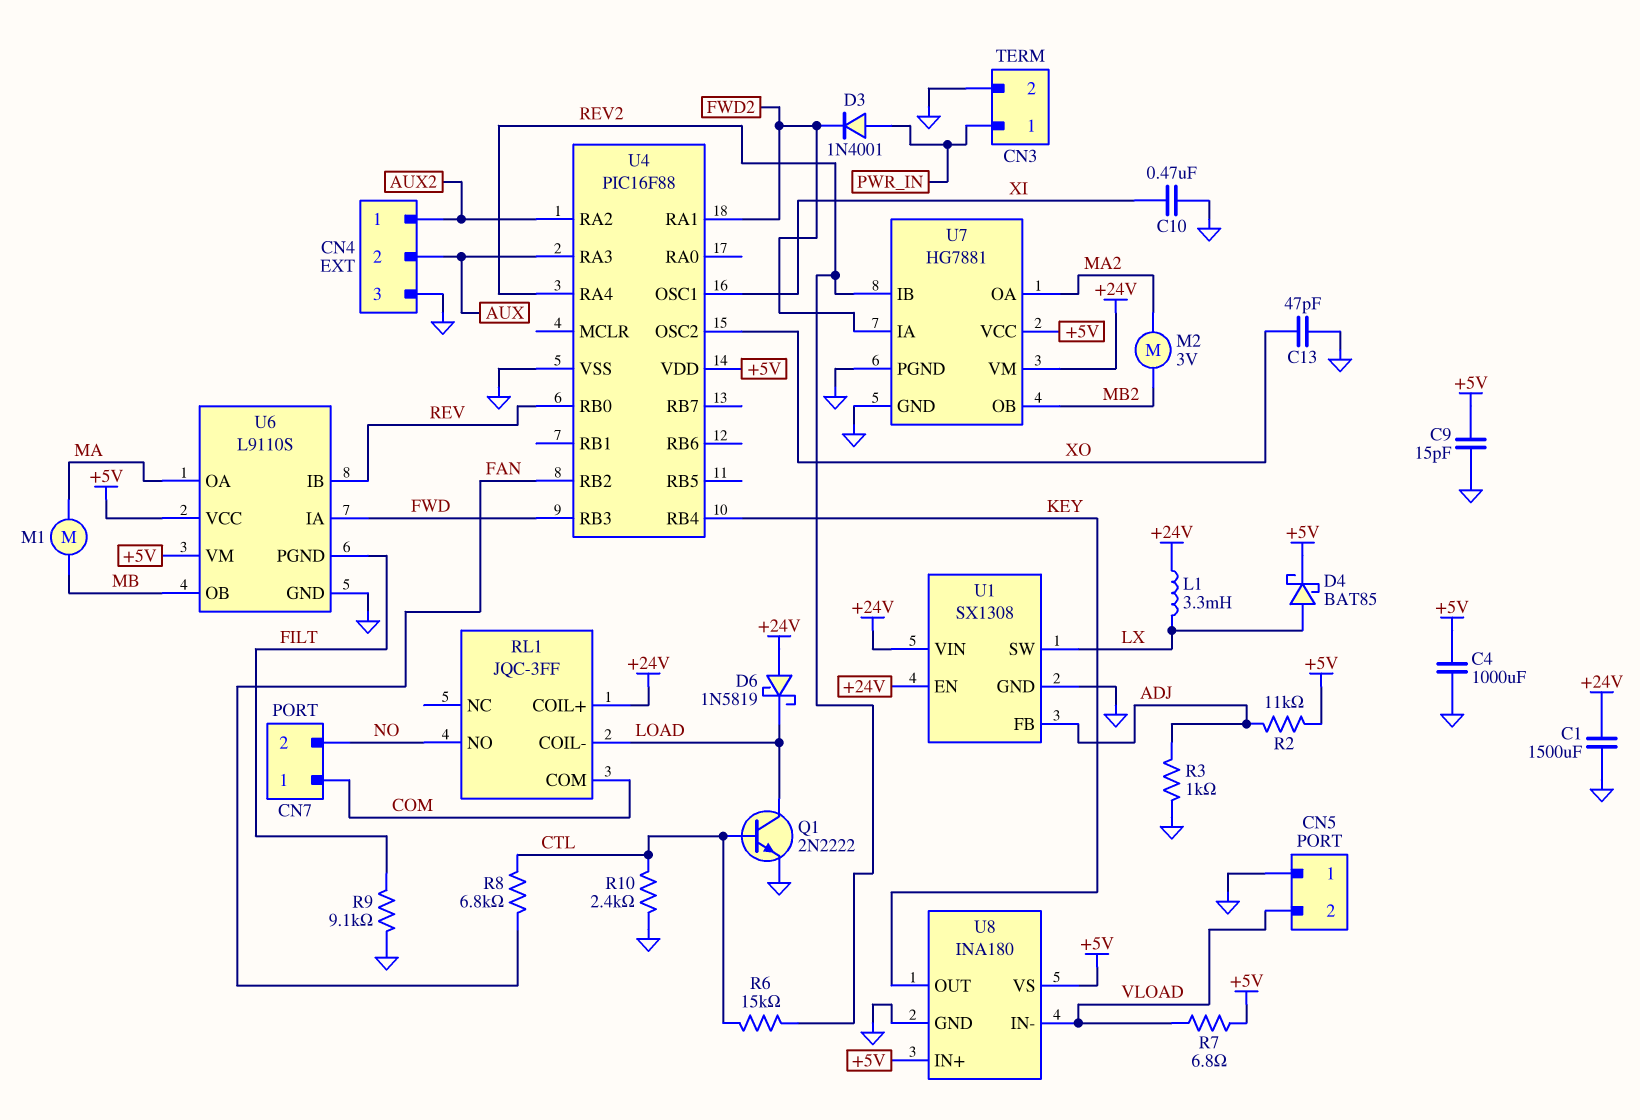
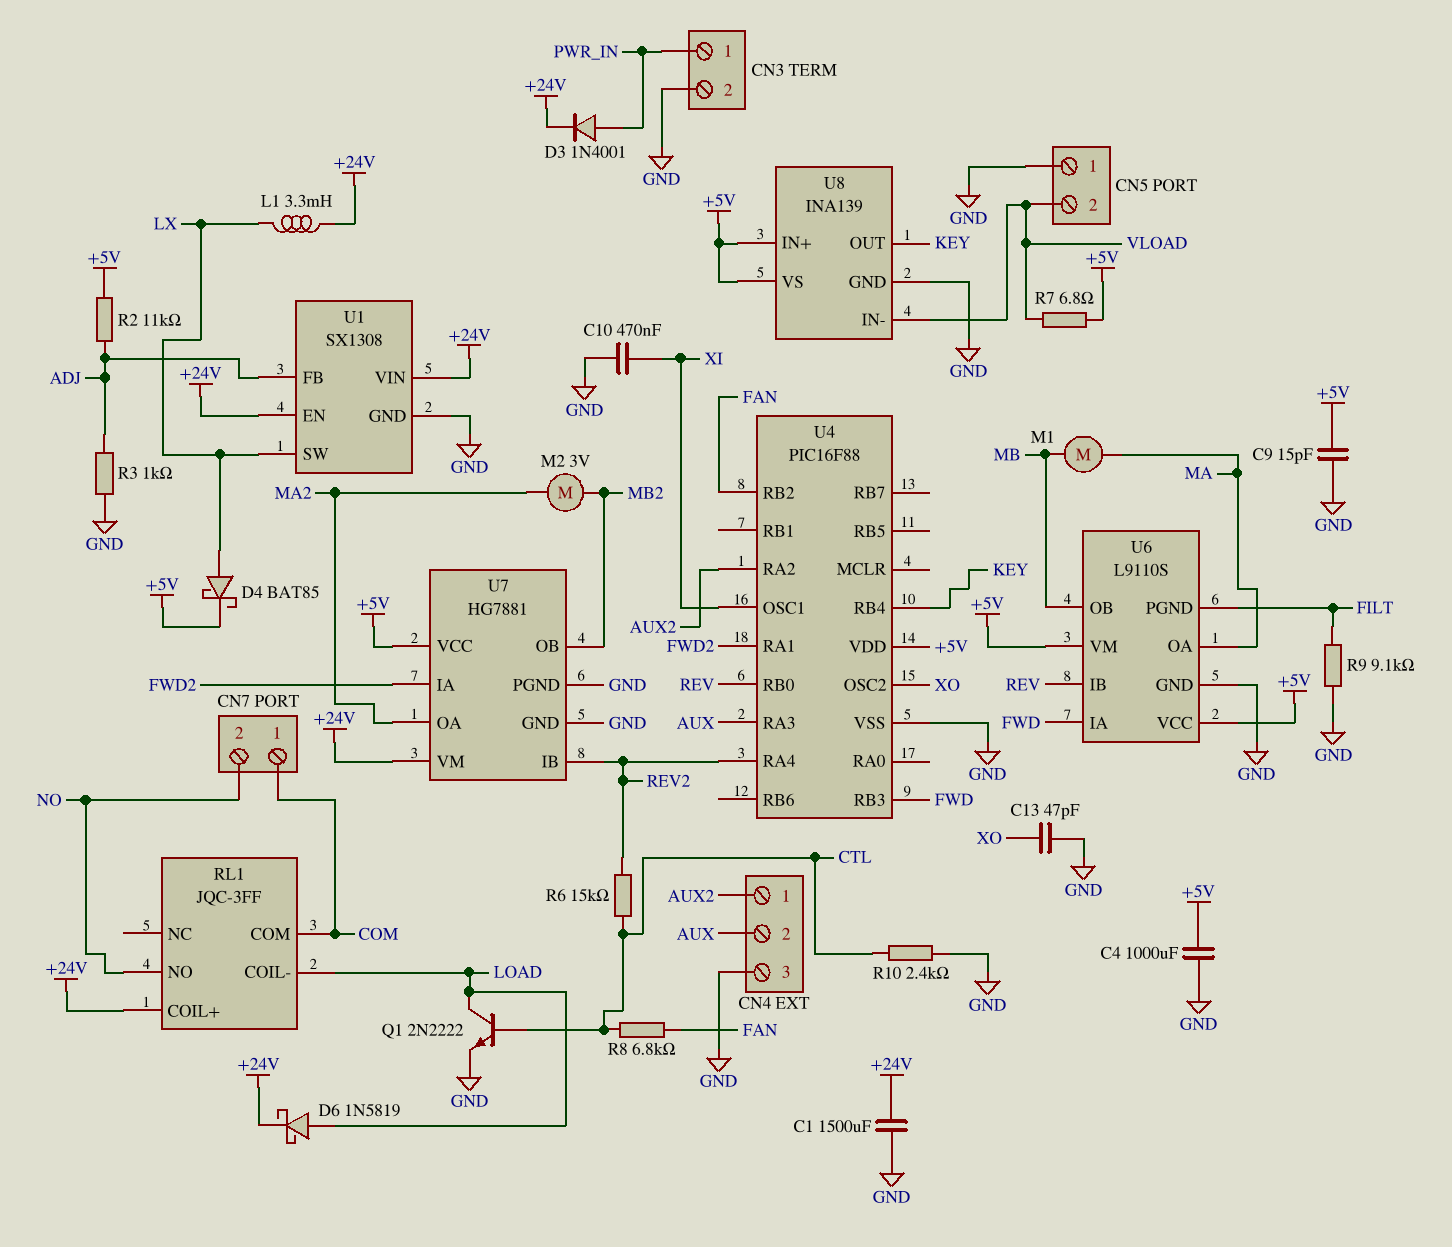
D3: diode 1N4001 (A PWR_IN, K FWD2) -> diode 1N4001 (A PWR_IN, K +24V)
D6: schottky 1N5819 (A +24V, K LOAD) -> schottky 1N5819 (A LOAD, K +24V)
U8: INA180 -> INA139

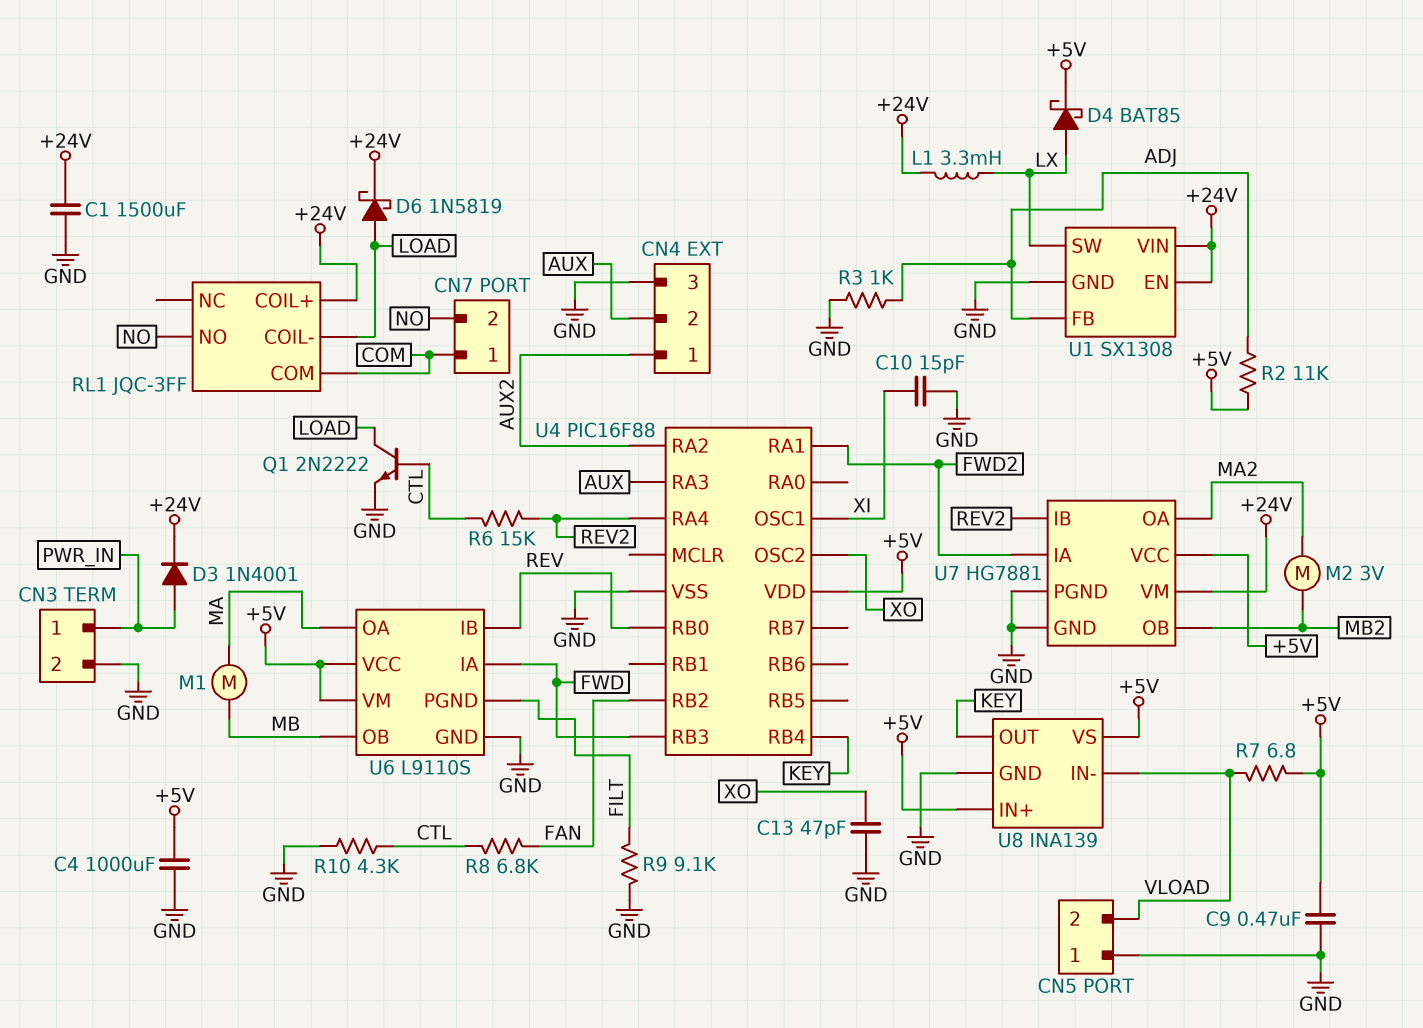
C9: 15pF (+5V, GND) -> 470nF (+5V, GND)
C10: 470nF (GND, XI) -> 15pF (GND, XI)
R10: 2.4k (CTL, GND) -> 4.3k (CTL, GND)

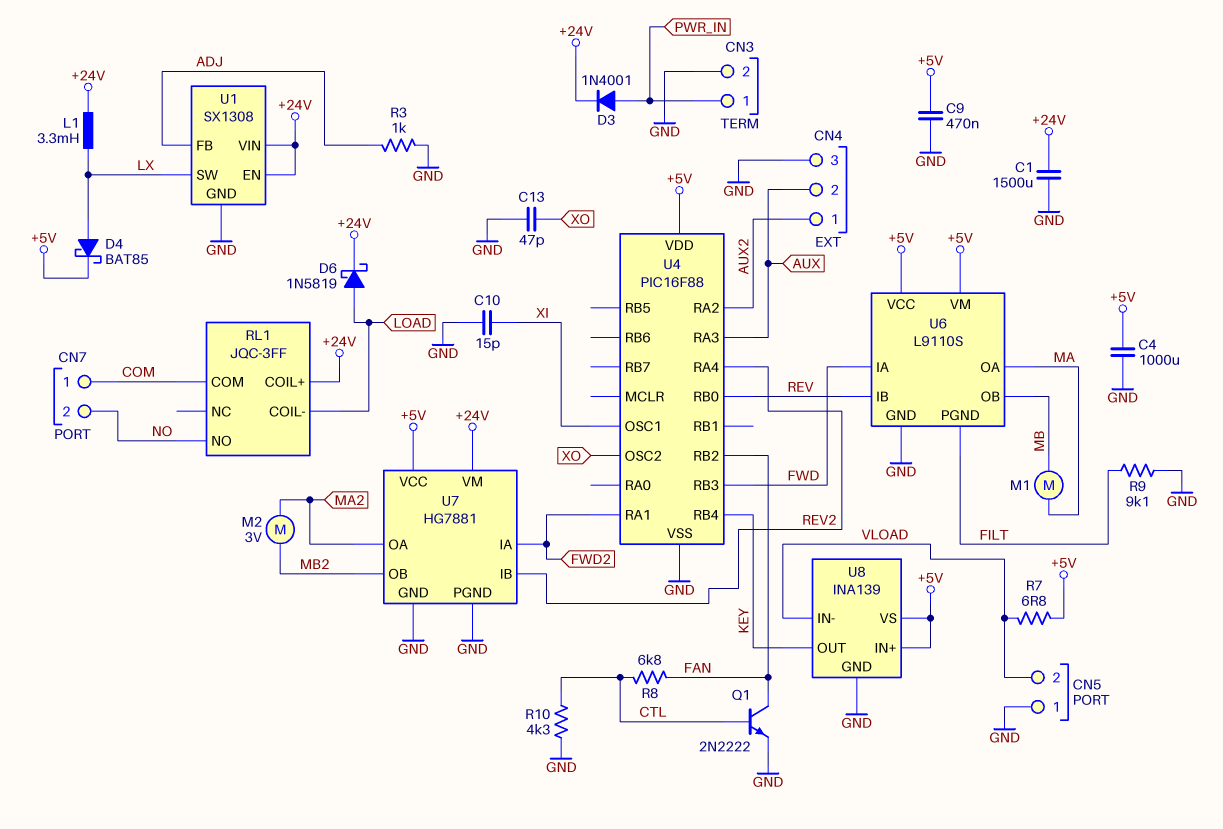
Q1: NPN 2N2222 (B CTL, C LOAD, E GND) -> NPN 2N2222 (B CTL, C FAN, E GND)
R2: 11k (+5V, ADJ) -> none
R6: 15k (CTL, REV2) -> none

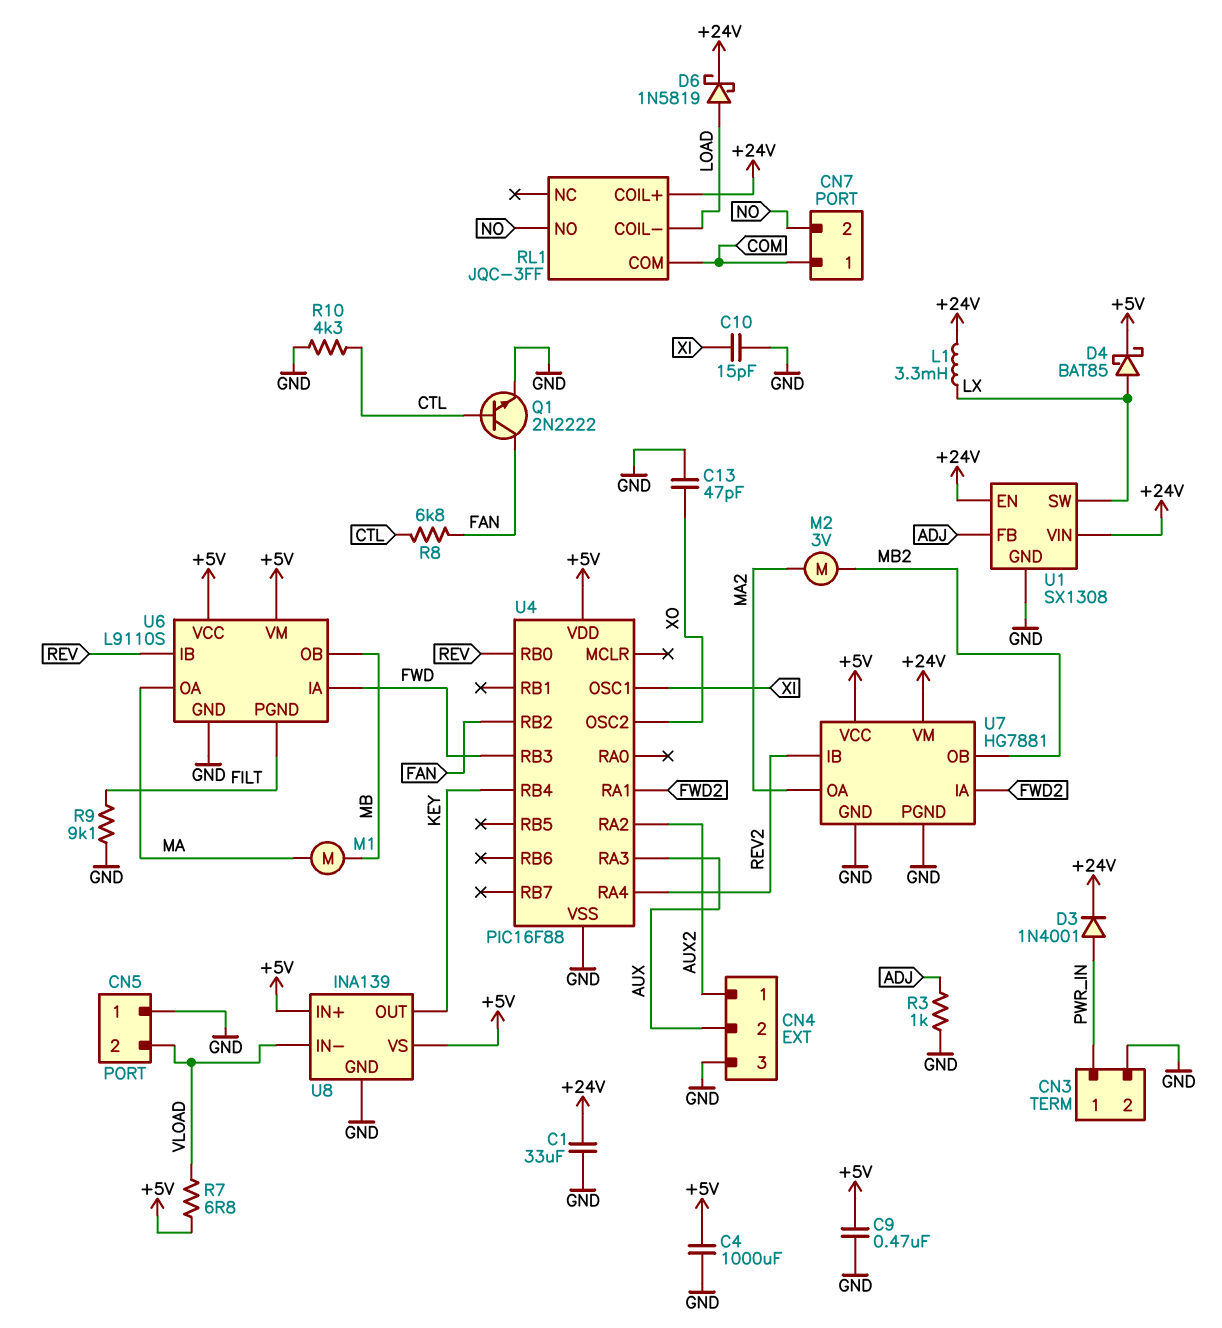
C1: 1500uF (+24V, GND) -> 33uF (+24V, GND)

